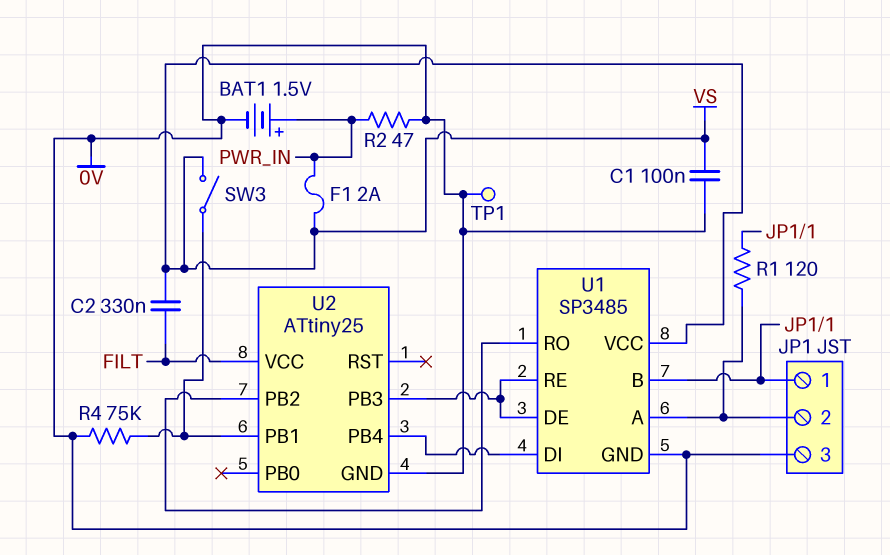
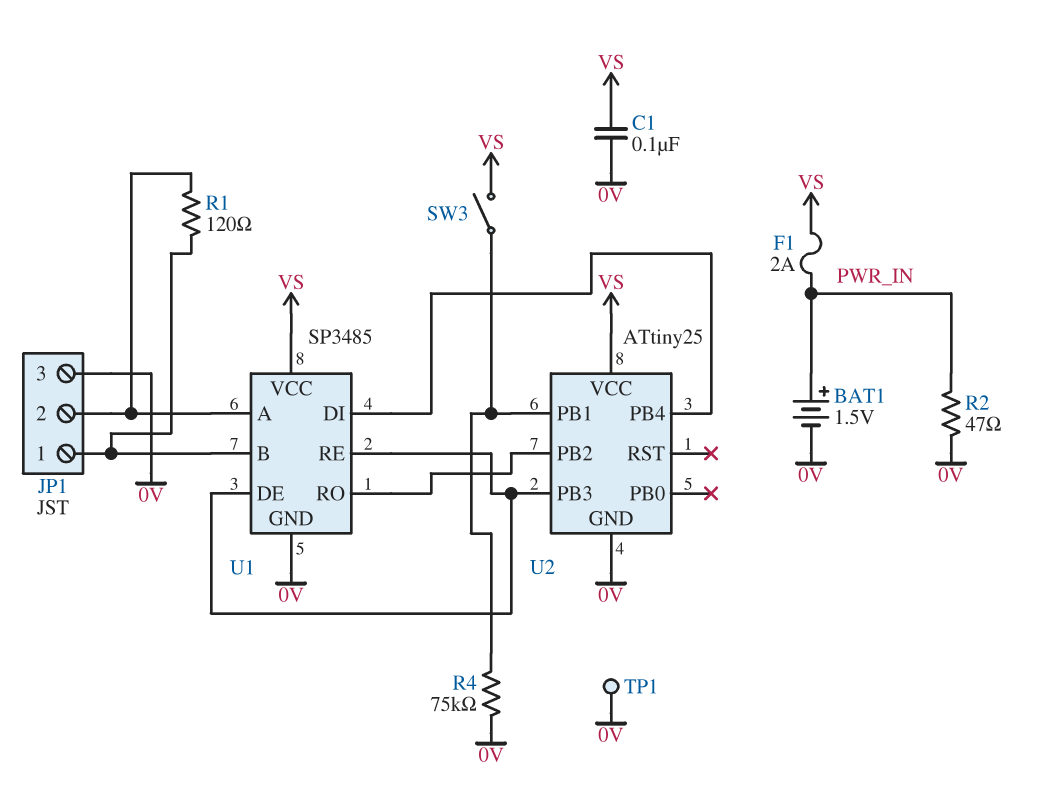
C2: 330nF (FILT, VS) -> none
U2 pin VCC: FILT -> VS

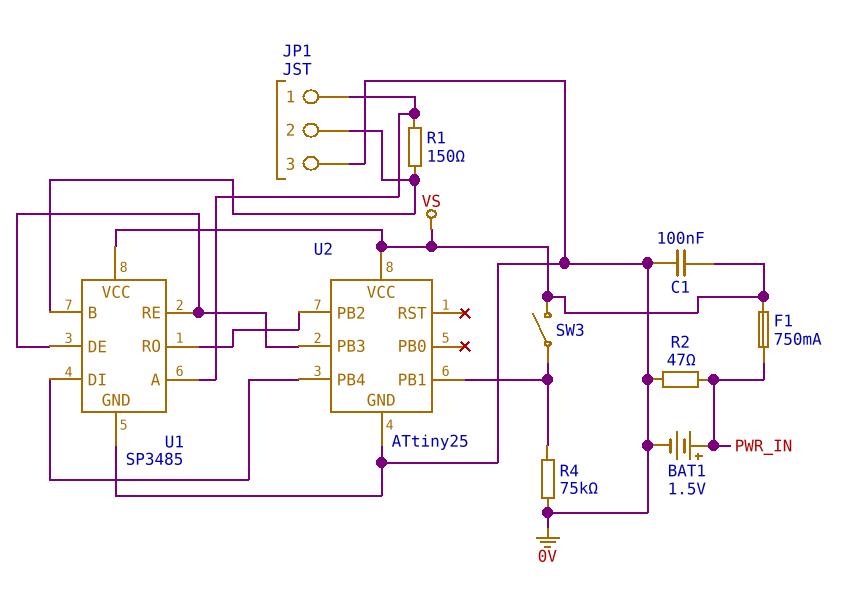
F1: 2A (PWR_IN, VS) -> 750mA (PWR_IN, VS)
R1: 120 (JP1/1, JP1/2) -> 150 (JP1/1, JP1/2)
TP1: test point (0V) -> none
U1 pin A: JP1/2 -> JP1/1
U1 pin B: JP1/1 -> JP1/2

